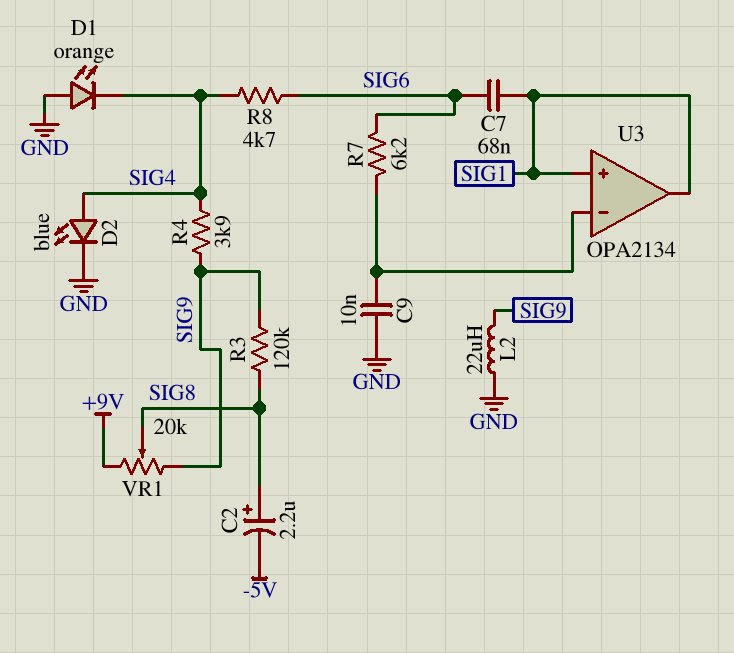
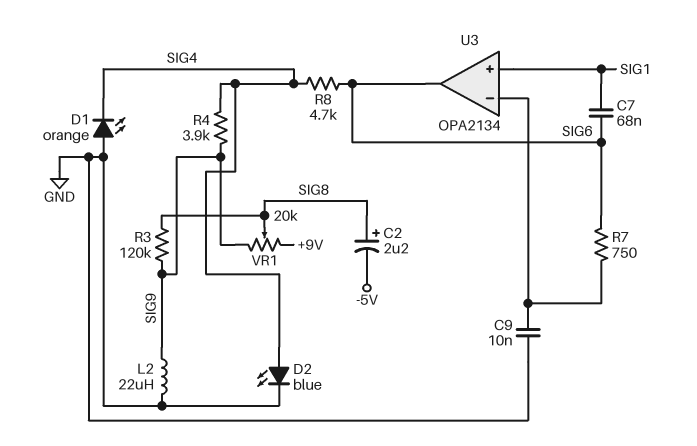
R7: 6.2k (SIG6, U3/in-) -> 750 (SIG6, U3/in-)
U3 pin out: SIG1 -> SIG6

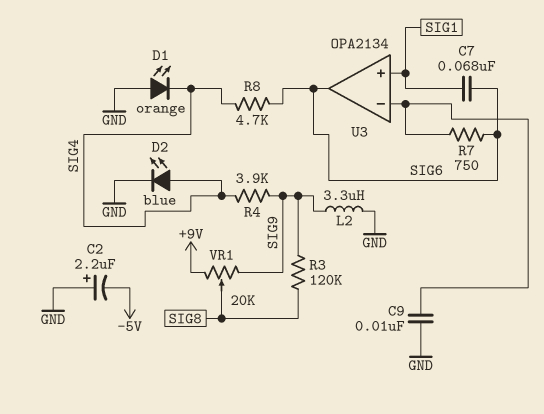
C2: 2.2uF (plus SIG8, minus -5V) -> 2.2uF (plus GND, minus -5V)
L2: 22uH (GND, SIG9) -> 3.3uH (GND, SIG9)

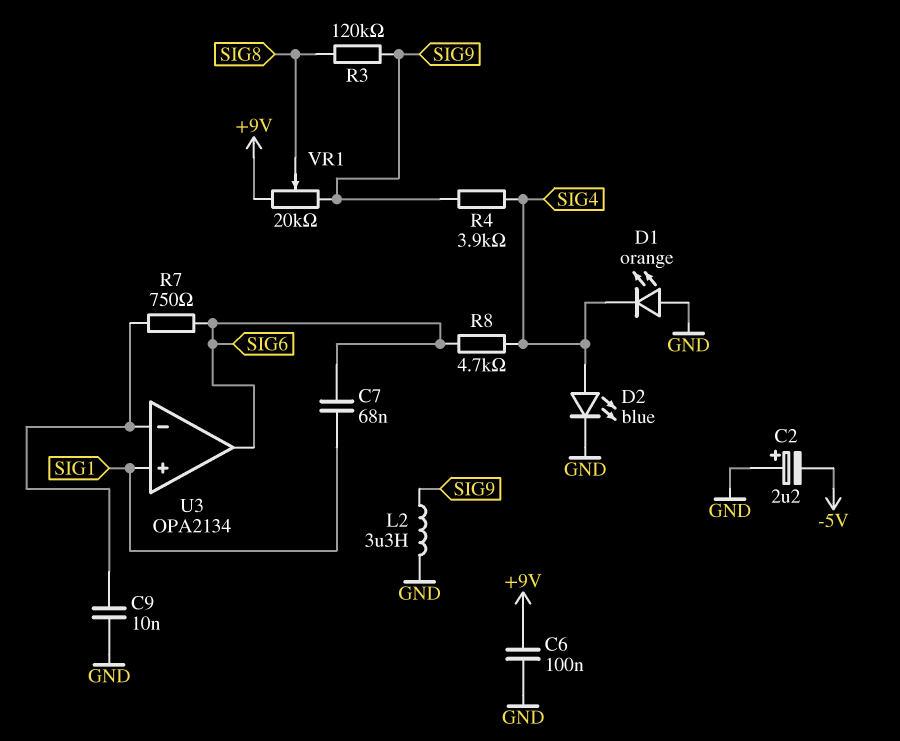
C6: none -> 100nF (+9V, GND)

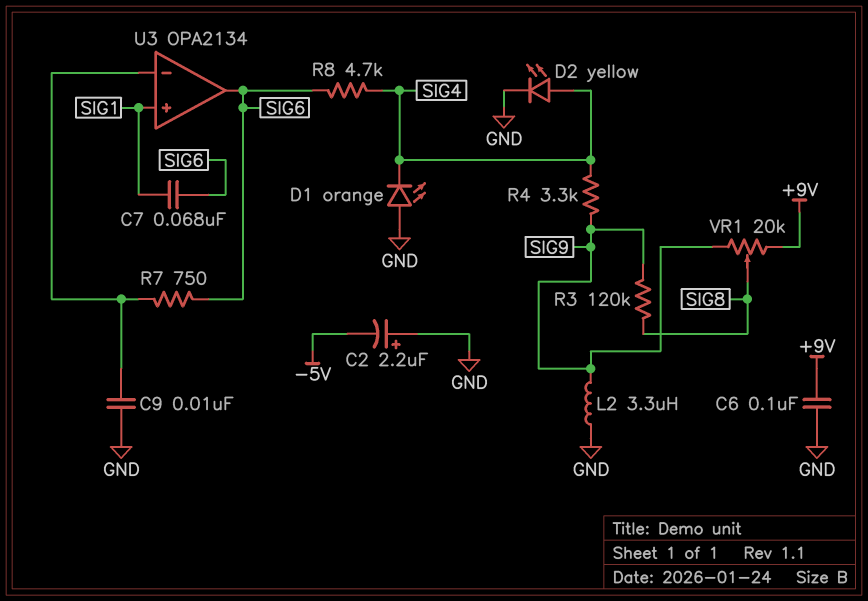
D2: LED blue (A SIG4, K GND) -> LED yellow (A SIG4, K GND)
R4: 3.9k (SIG4, SIG9) -> 3.3k (SIG4, SIG9)

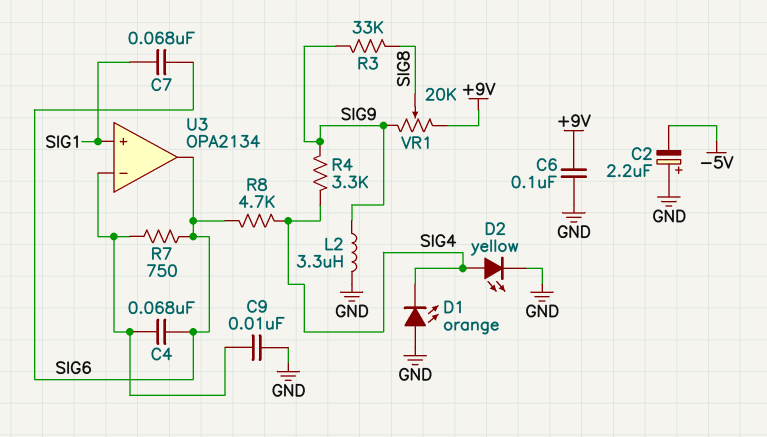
C4: none -> 68nF (SIG6, U3/in-)
R3: 120k (SIG8, SIG9) -> 33k (SIG8, SIG9)

